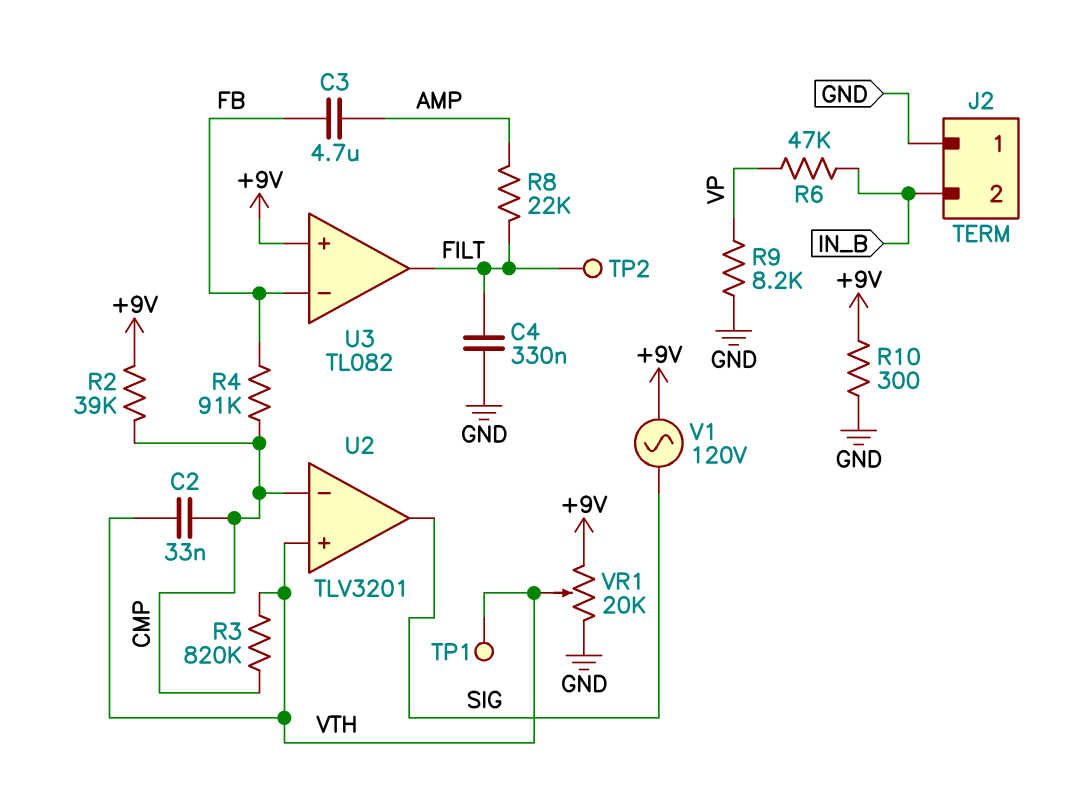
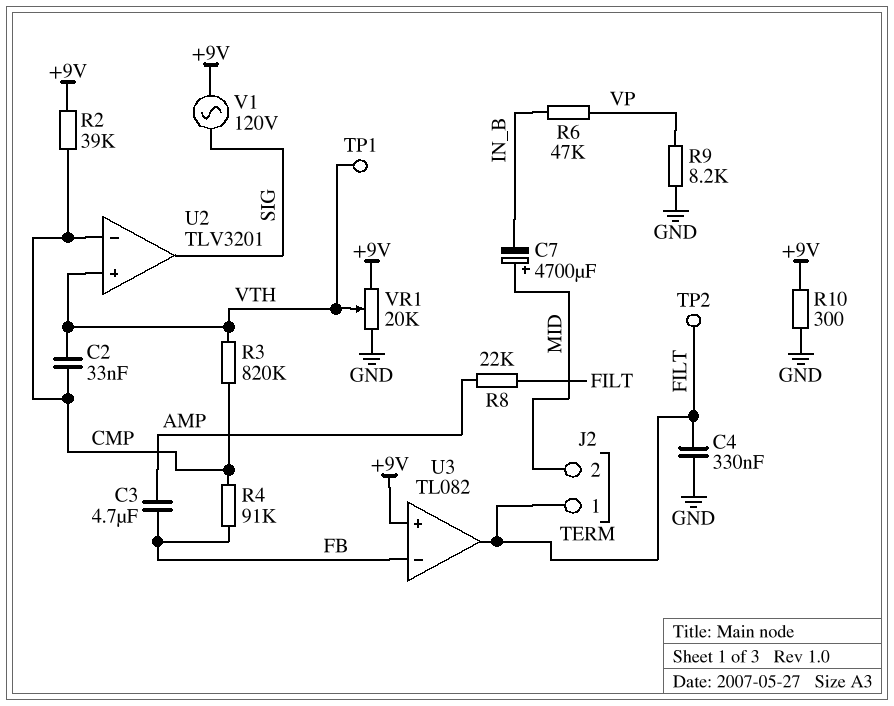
C7: none -> 4700uF (plus MID, minus IN_B)
J2 pin 1: GND -> FILT
J2 pin 2: IN_B -> MID

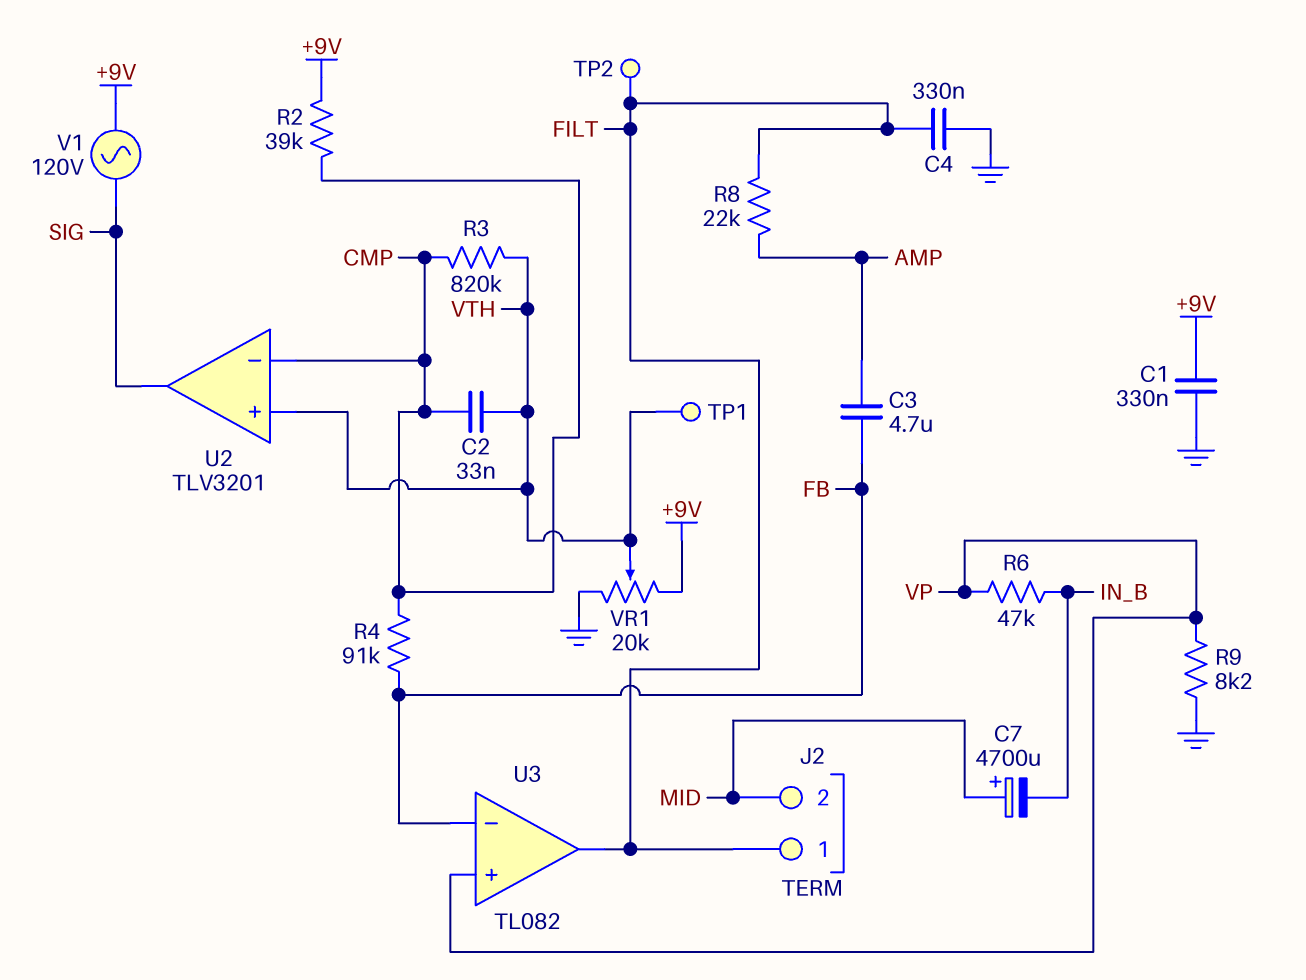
C1: none -> 330nF (+9V, GND)
R10: 300 (+9V, GND) -> none
U3 pin in+: +9V -> VP

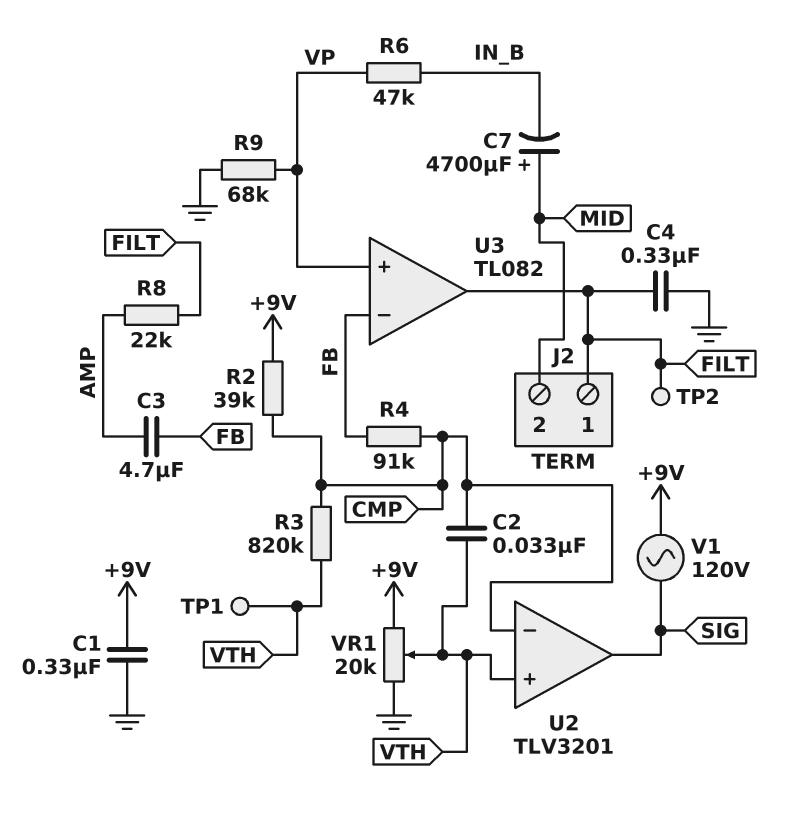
R9: 8.2k (GND, VP) -> 68k (GND, VP)

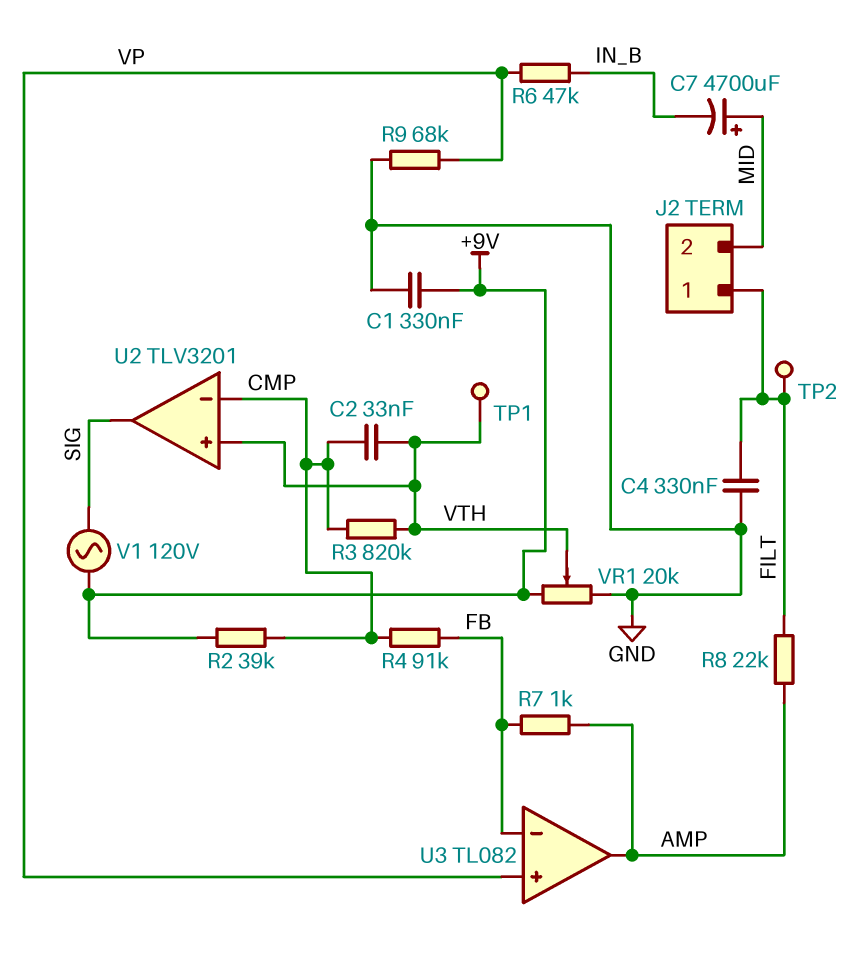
C3: 4.7uF (AMP, FB) -> none
R7: none -> 1k (AMP, FB)
U3 pin out: FILT -> AMP

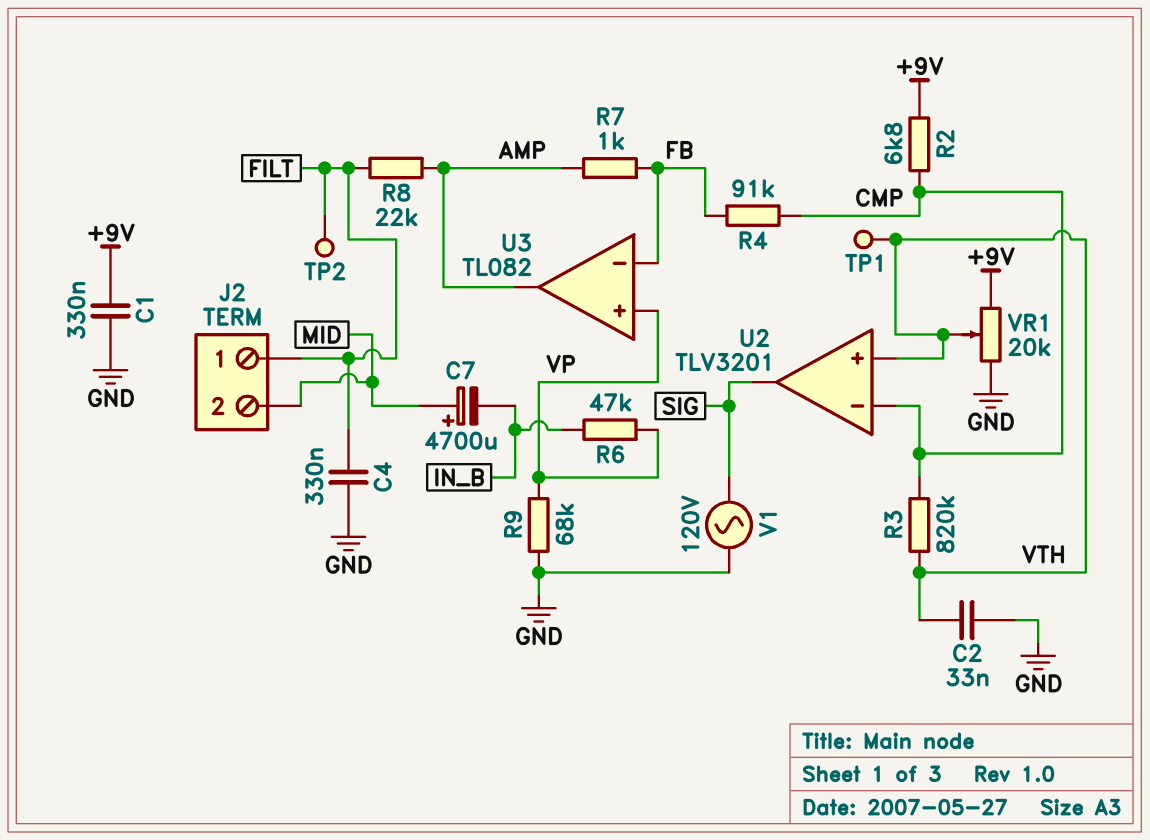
C2: 33nF (CMP, VTH) -> 33nF (GND, VTH)
R2: 39k (+9V, CMP) -> 6.8k (+9V, CMP)
V1: AC 120V (+9V, SIG) -> AC 120V (GND, SIG)

